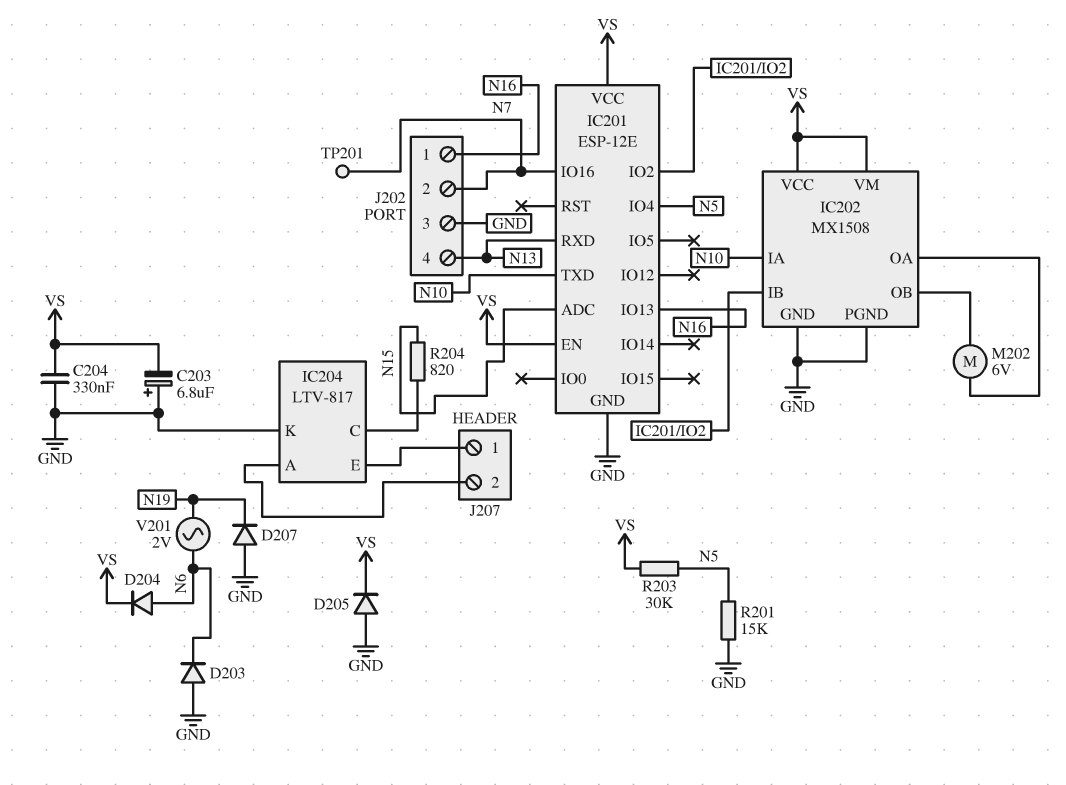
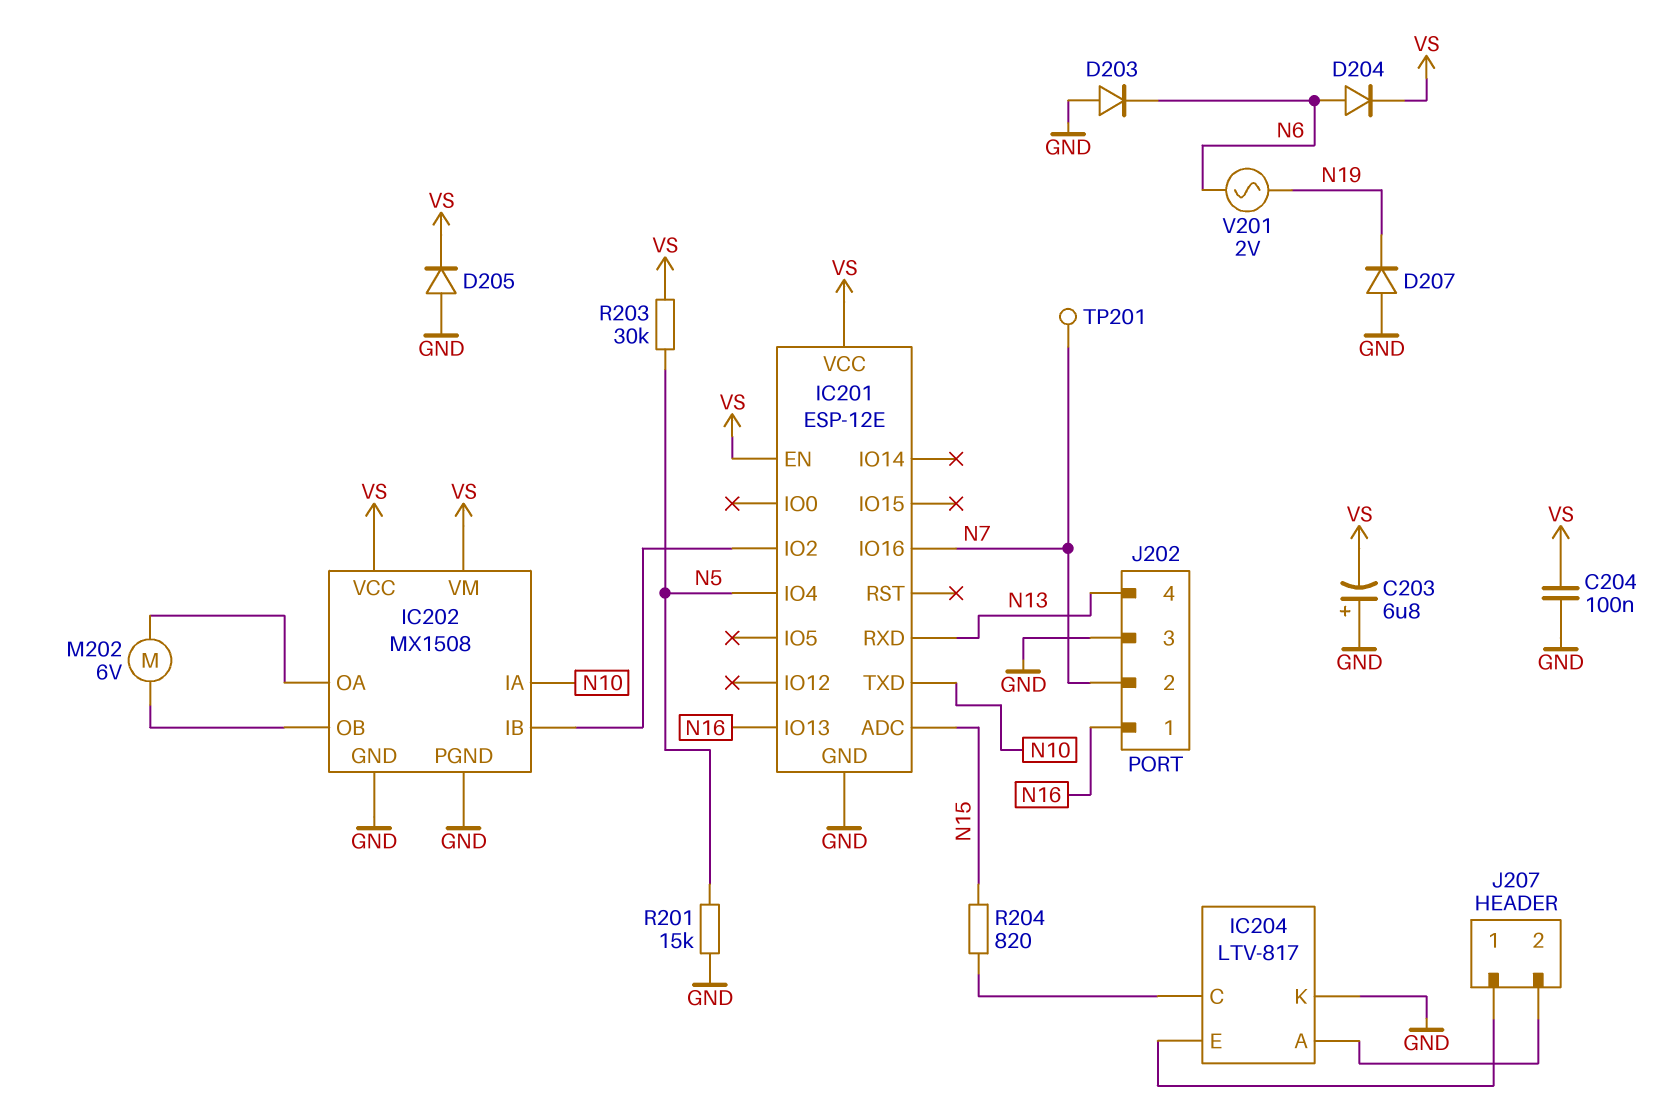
C204: 330nF (GND, VS) -> 100nF (GND, VS)

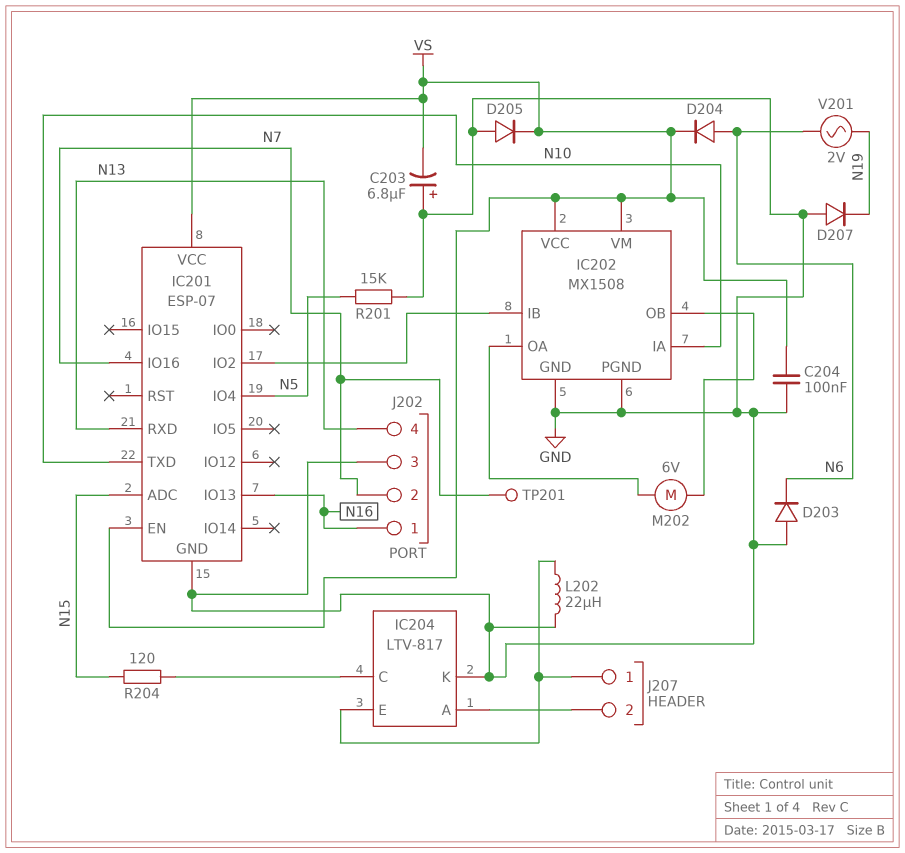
IC201: ESP-12E -> ESP-07
L202: none -> 22uH (GND, IC204/E)
R203: 30k (N5, VS) -> none
R204: 820 (IC204/C, N15) -> 120 (IC204/C, N15)

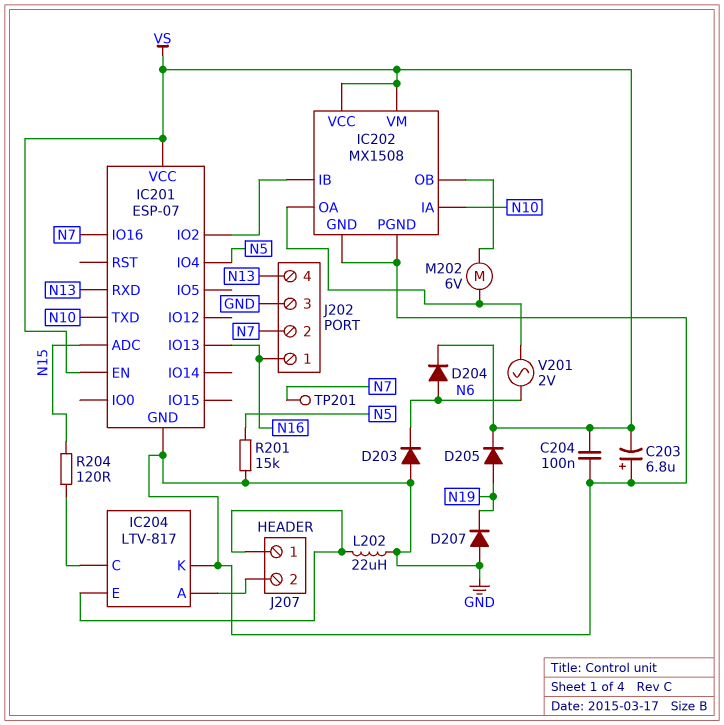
D205: diode (A GND, K VS) -> diode (A N19, K VS)
V201: AC 2V (N6, N19) -> AC 2V (IC202/OA, N6)

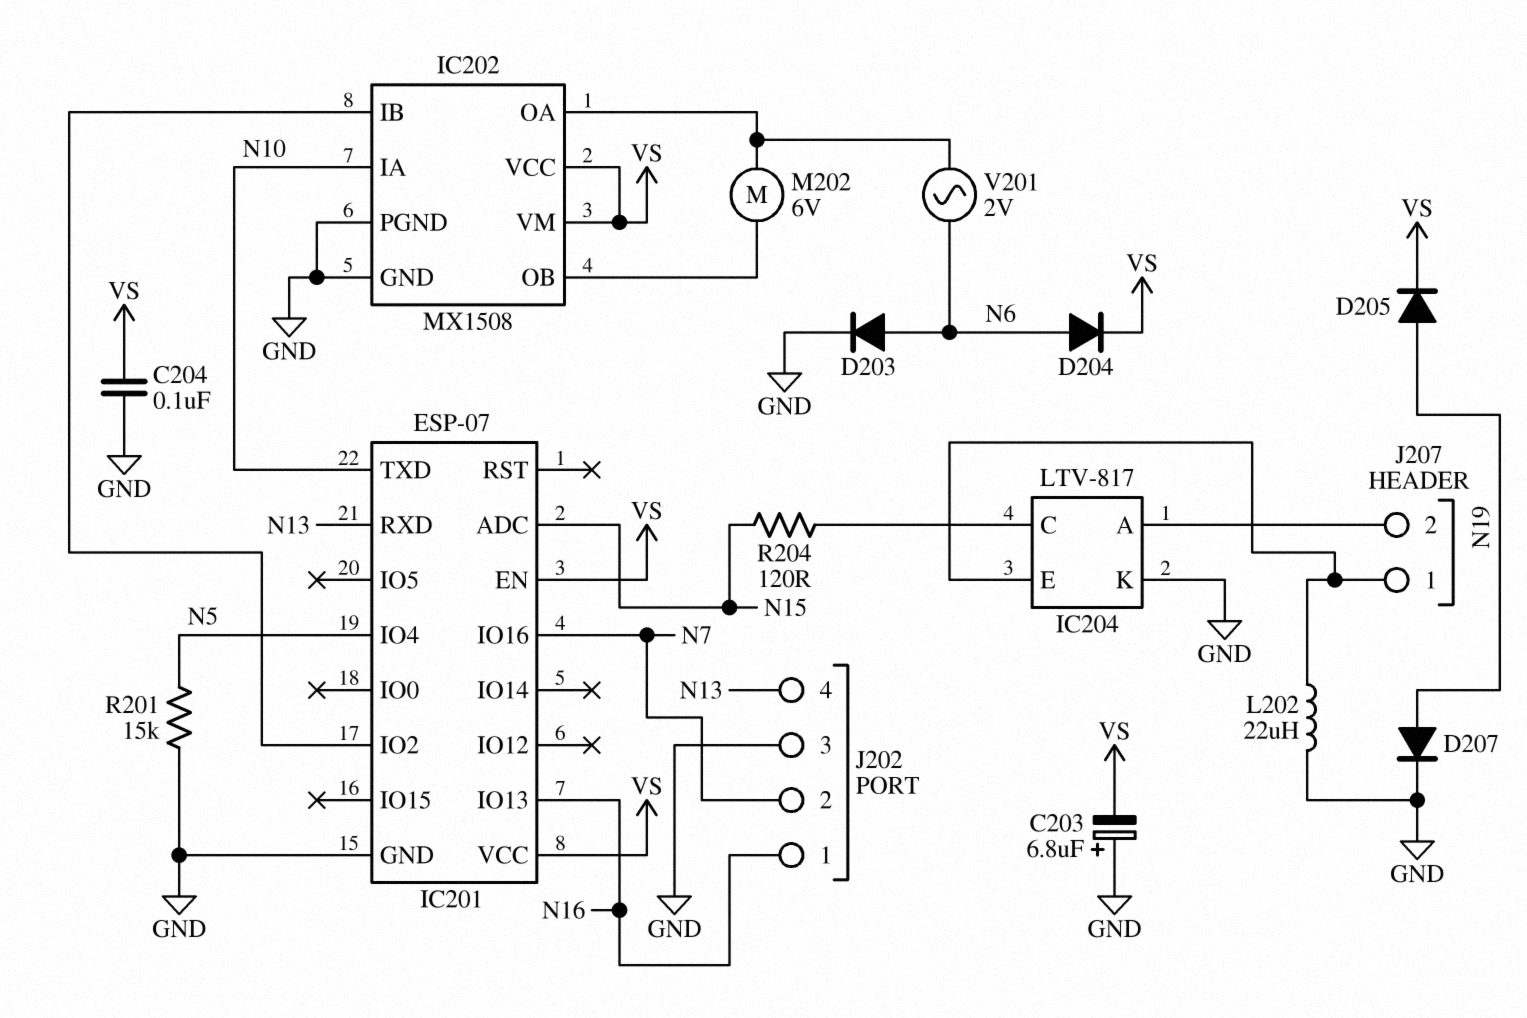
D203: diode (A GND, K N6) -> diode (A N6, K GND)
D207: diode (A GND, K N19) -> diode (A N19, K GND)
TP201: test point (N7) -> none

